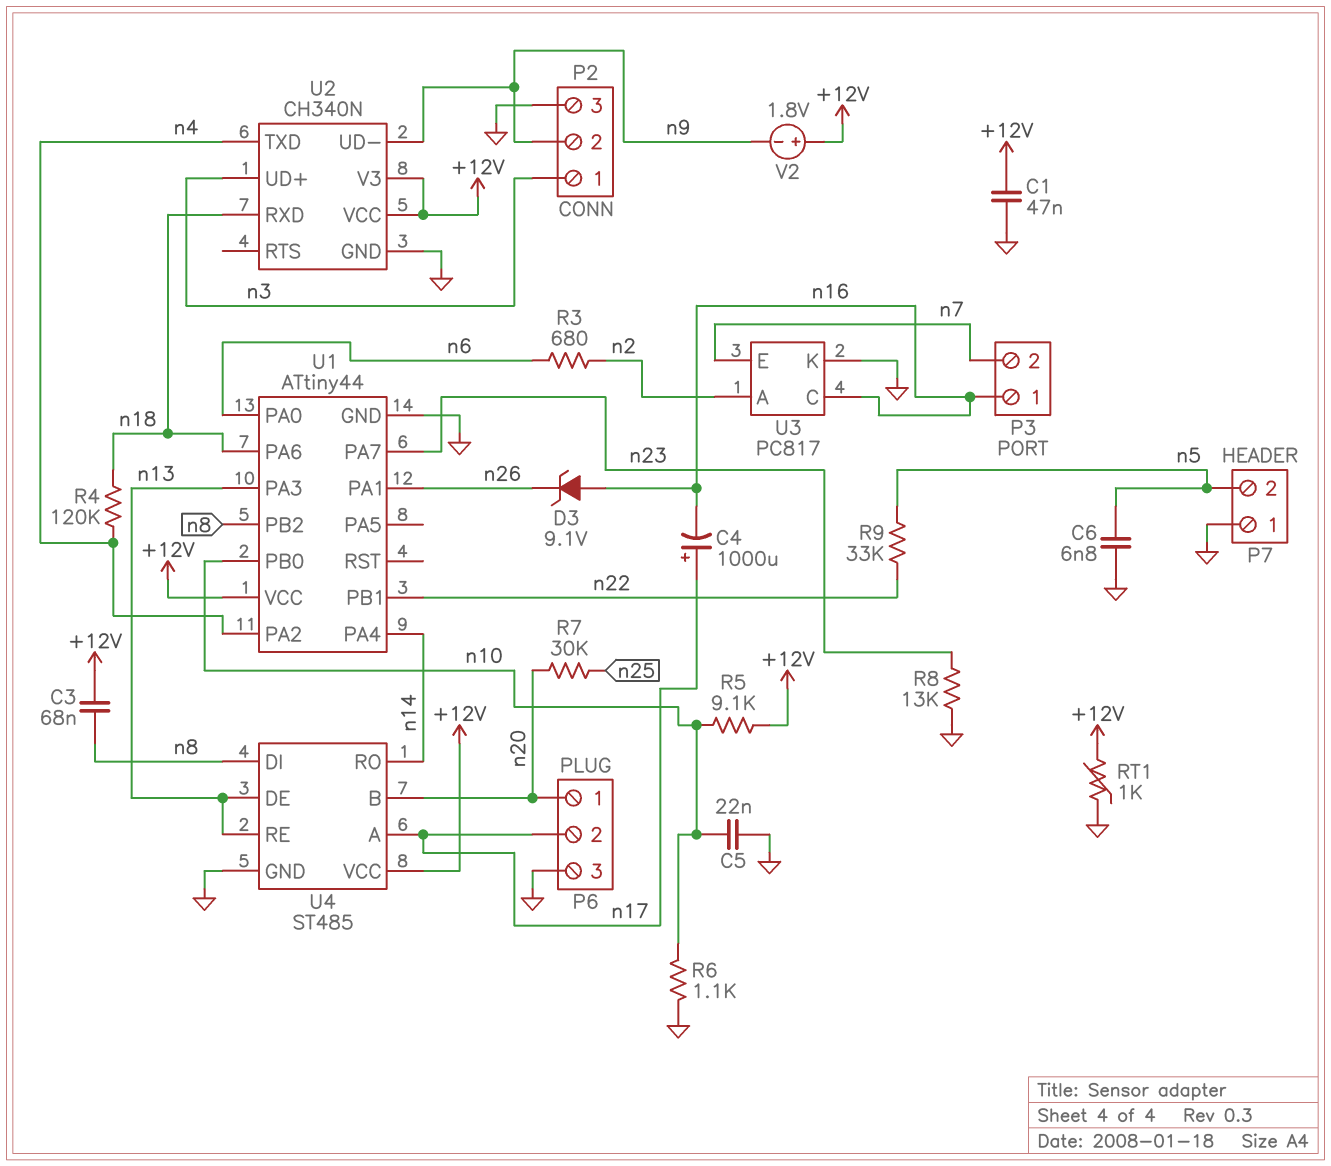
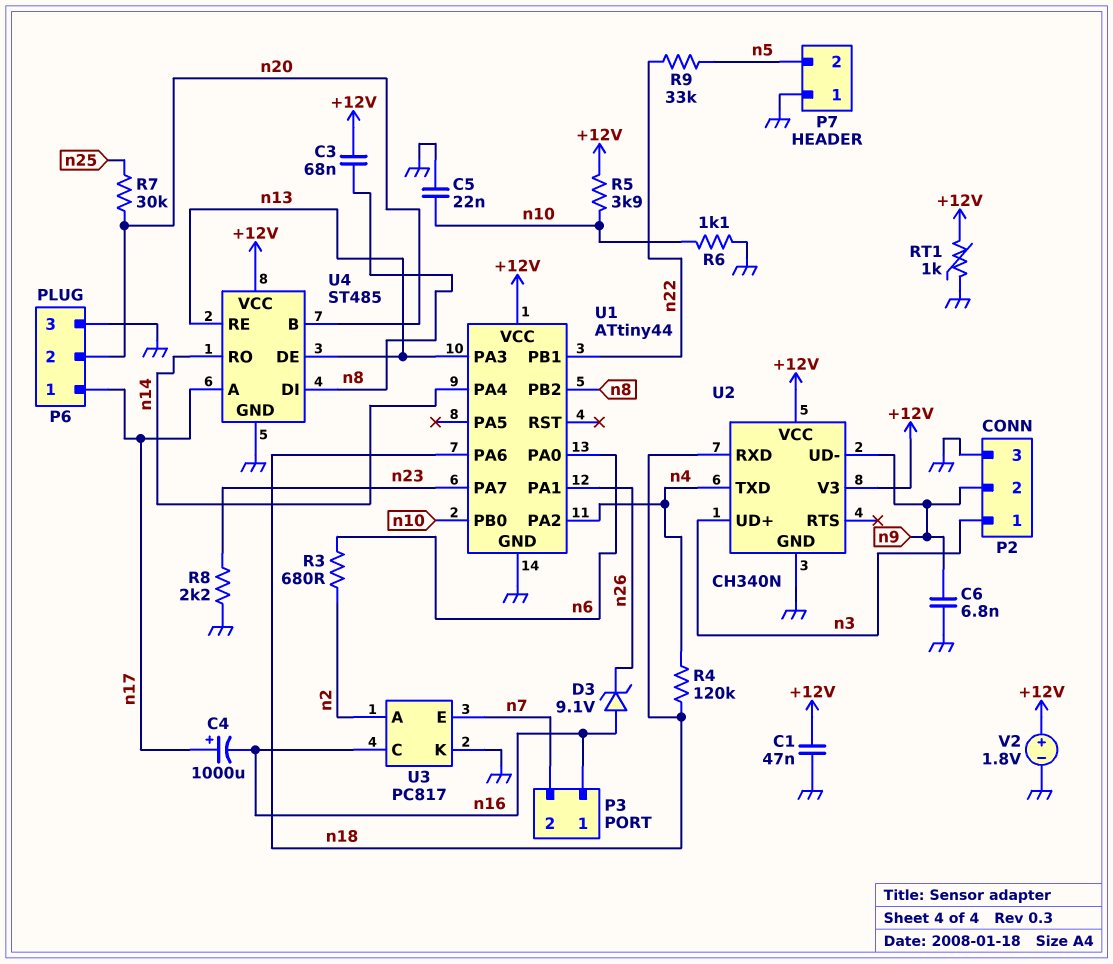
C6: 6.8nF (GND, n5) -> 6.8nF (GND, n9)
P6 pin 1: n20 -> n17
P6 pin 2: n17 -> n20
R5: 9.1k (+12V, n10) -> 3.9k (+12V, n10)
R8: 13k (GND, n23) -> 2.2k (GND, n23)
V2: 1.8V (plus +12V, minus n9) -> 1.8V (plus +12V, minus GND)

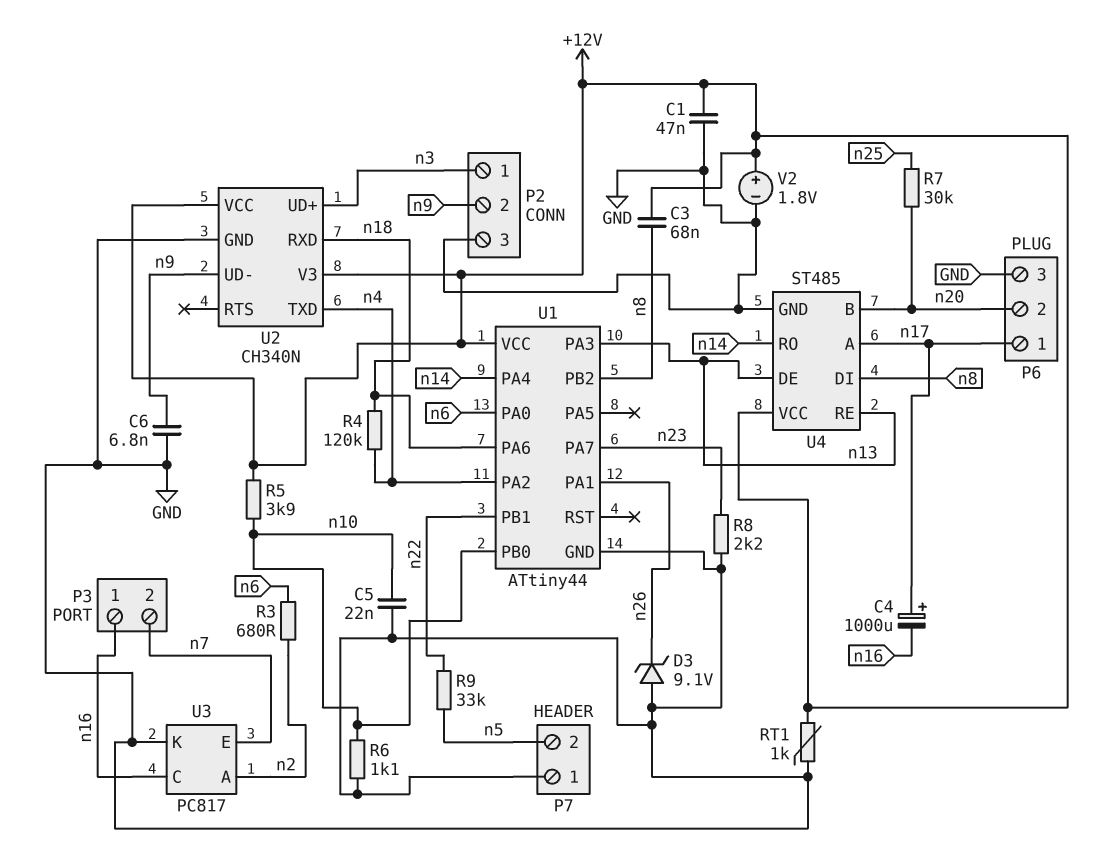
D3: zener 9.1V (A n16, K n26) -> zener 9.1V (A GND, K n26)

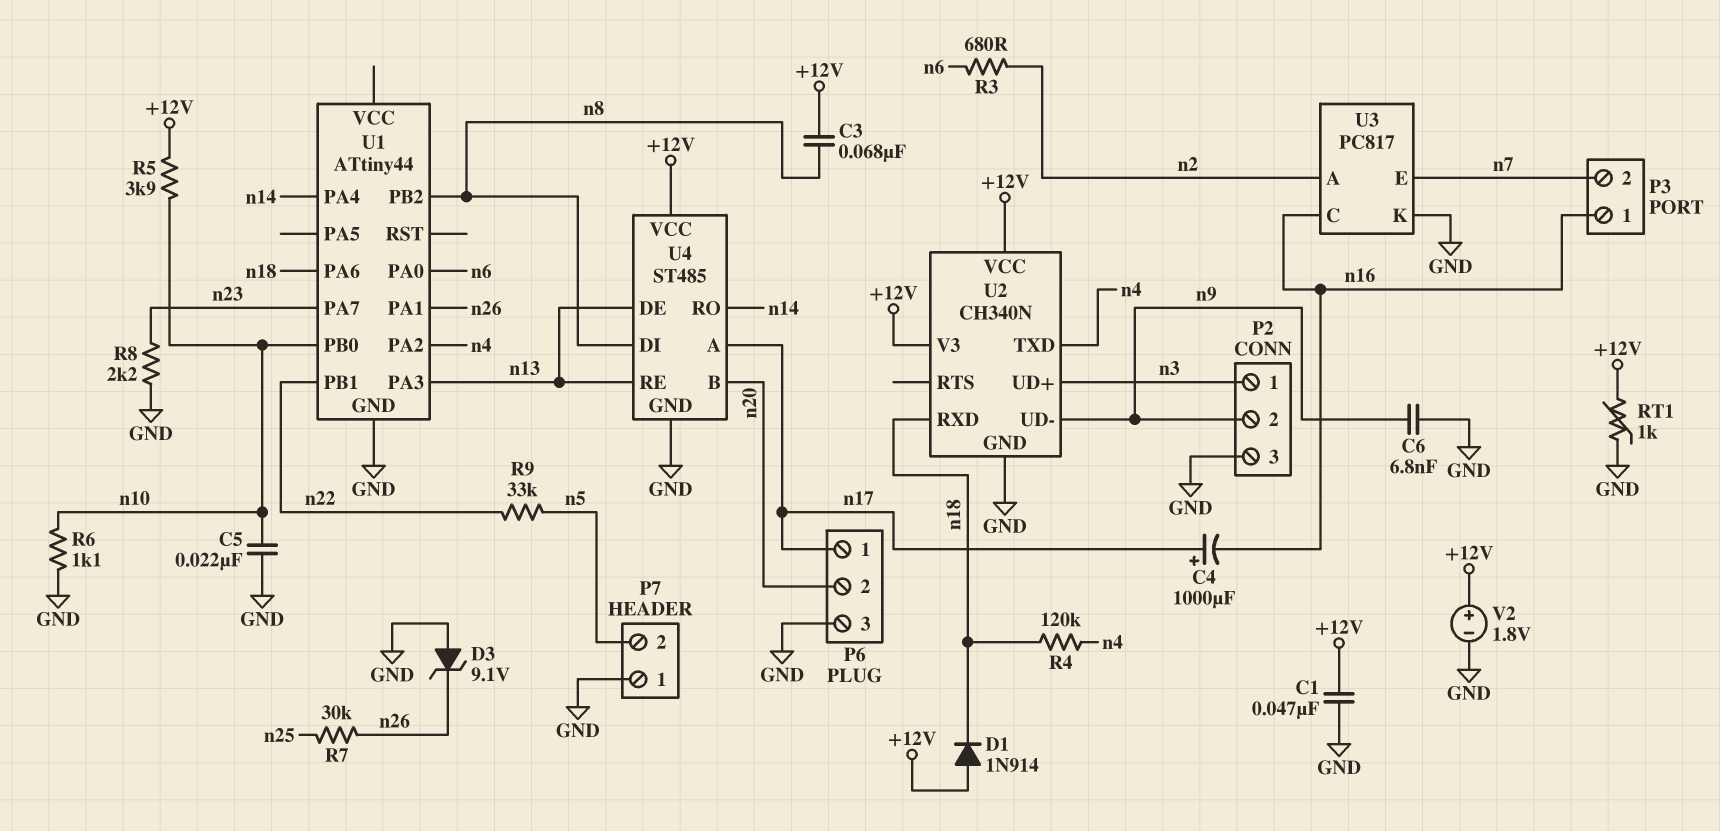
D1: none -> diode 1N914 (A +12V, K n18)
R7: 30k (n20, n25) -> 30k (n25, n26)
U1 pin VCC: +12V -> none

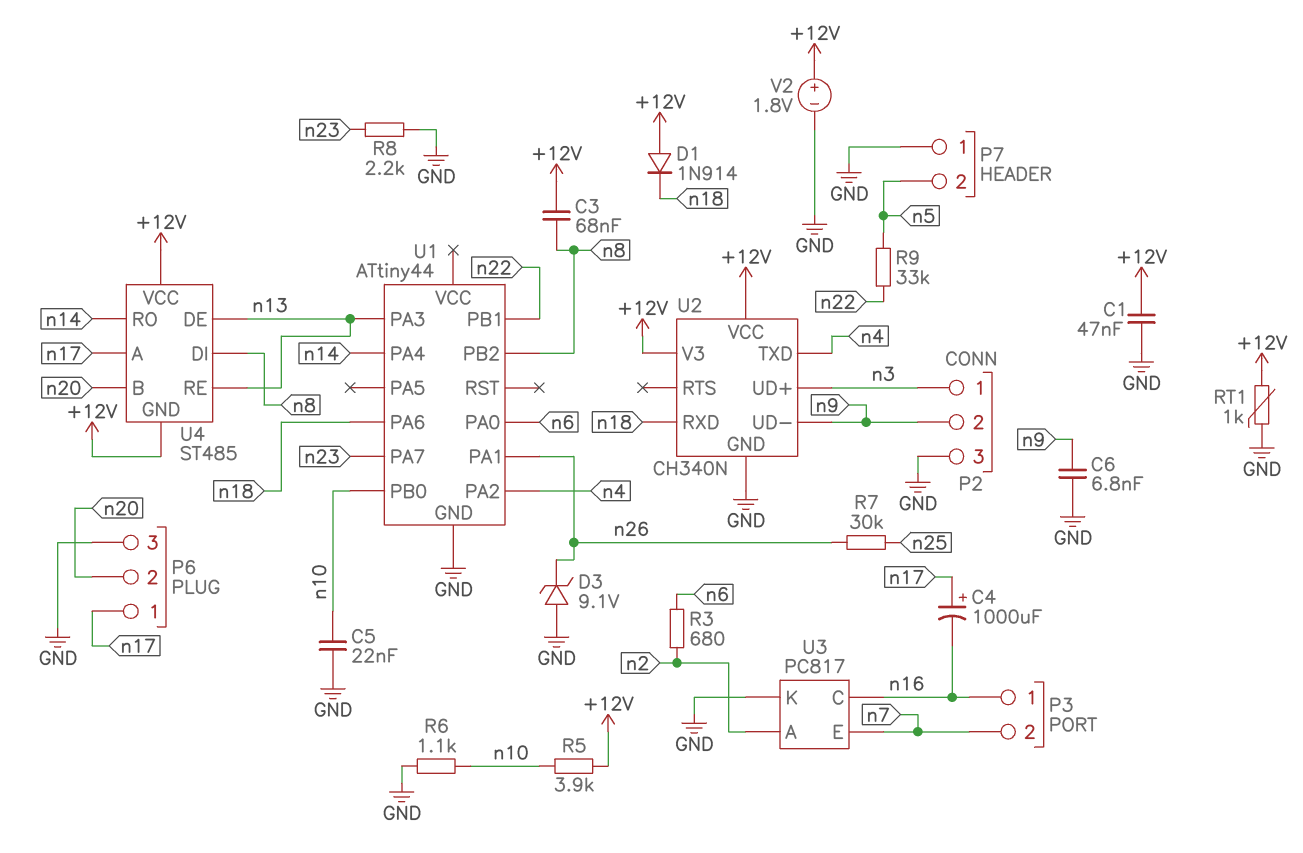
R4: 120k (n4, n18) -> none
U4 pin GND: GND -> +12V

